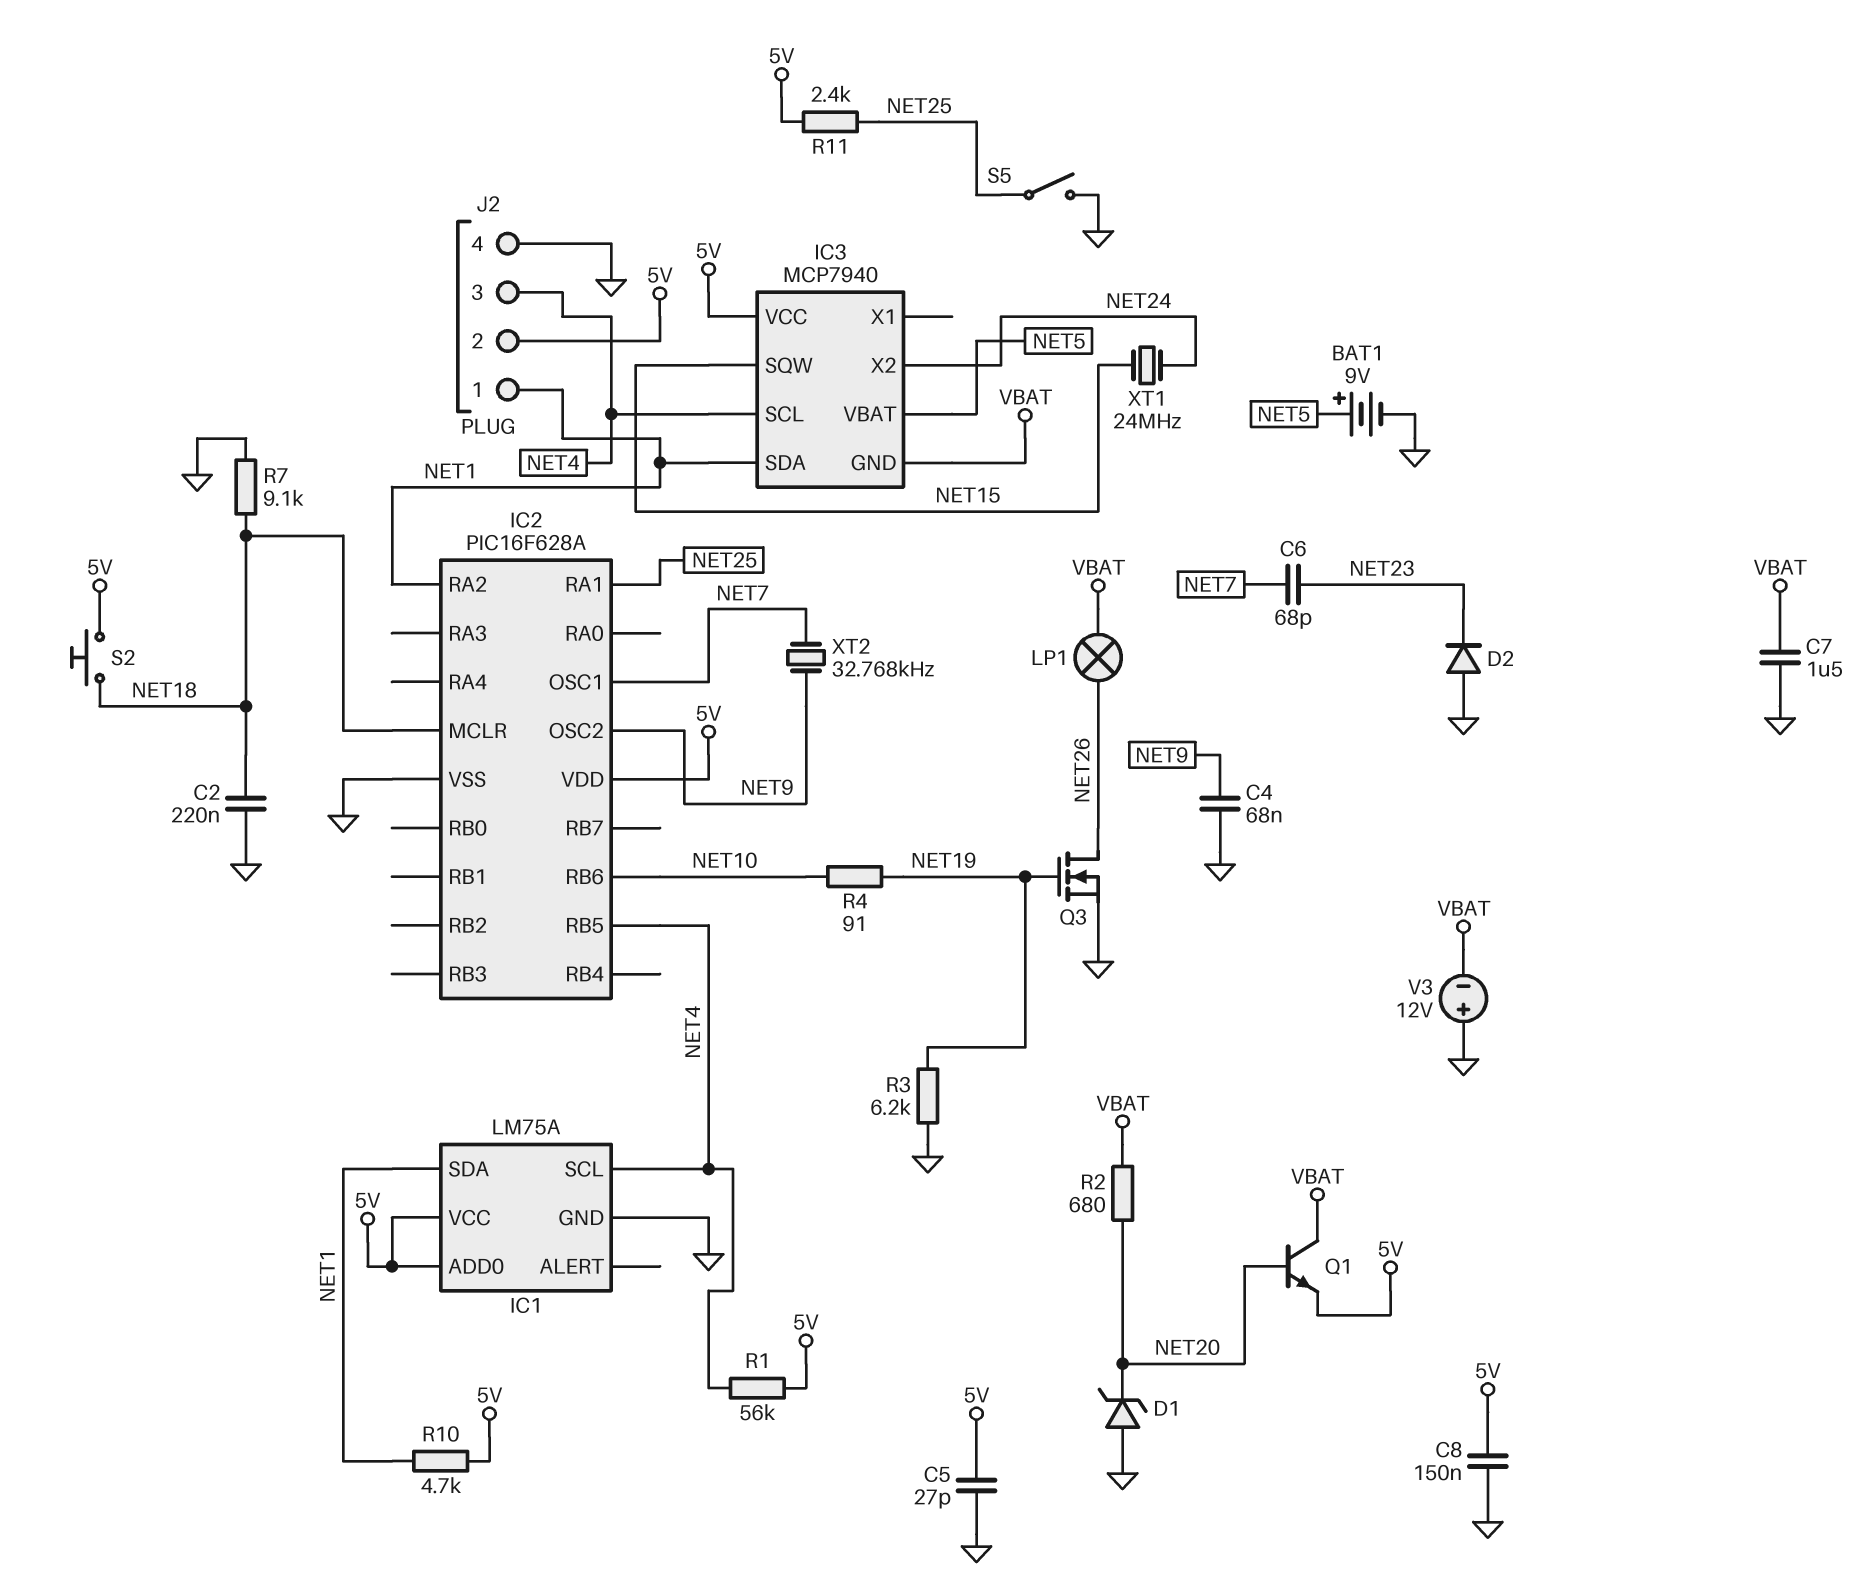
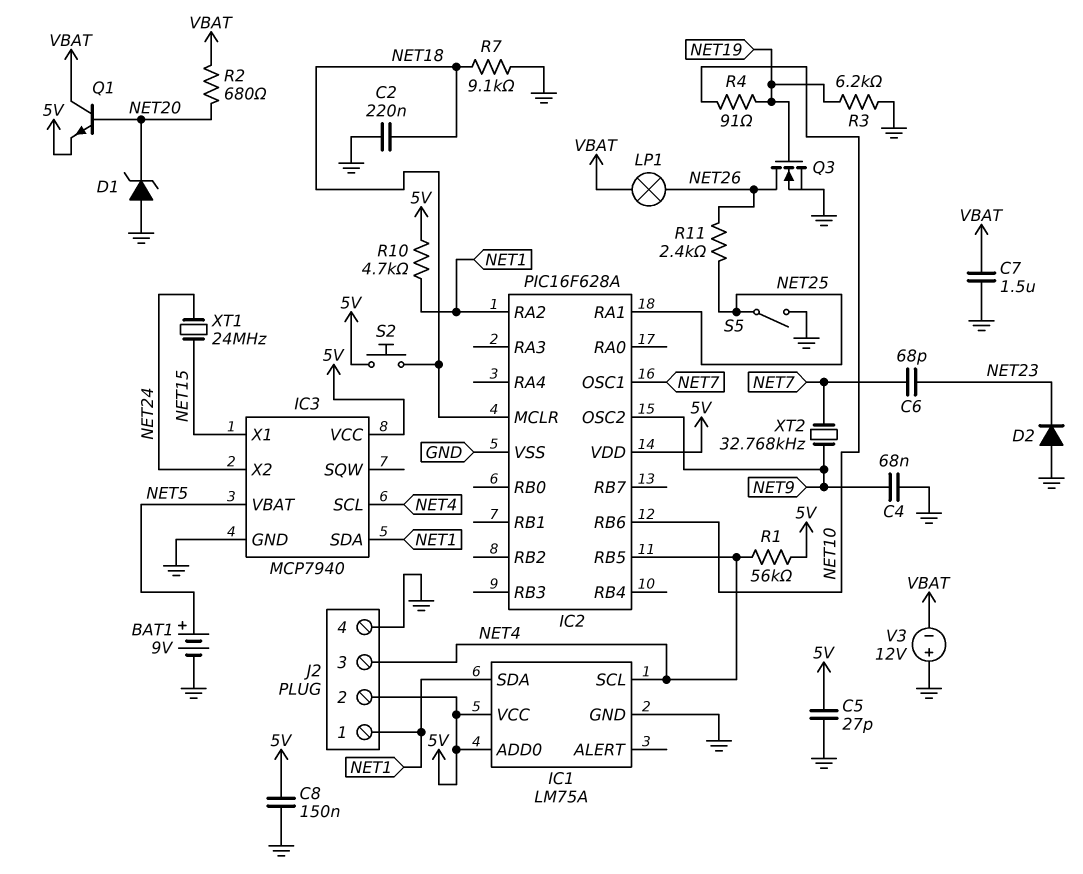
IC3 pin GND: VBAT -> GND
IC3 pin SQW: NET15 -> none
IC3 pin X1: none -> NET15
R11: 2.4k (5V, NET25) -> 2.4k (NET25, NET26)

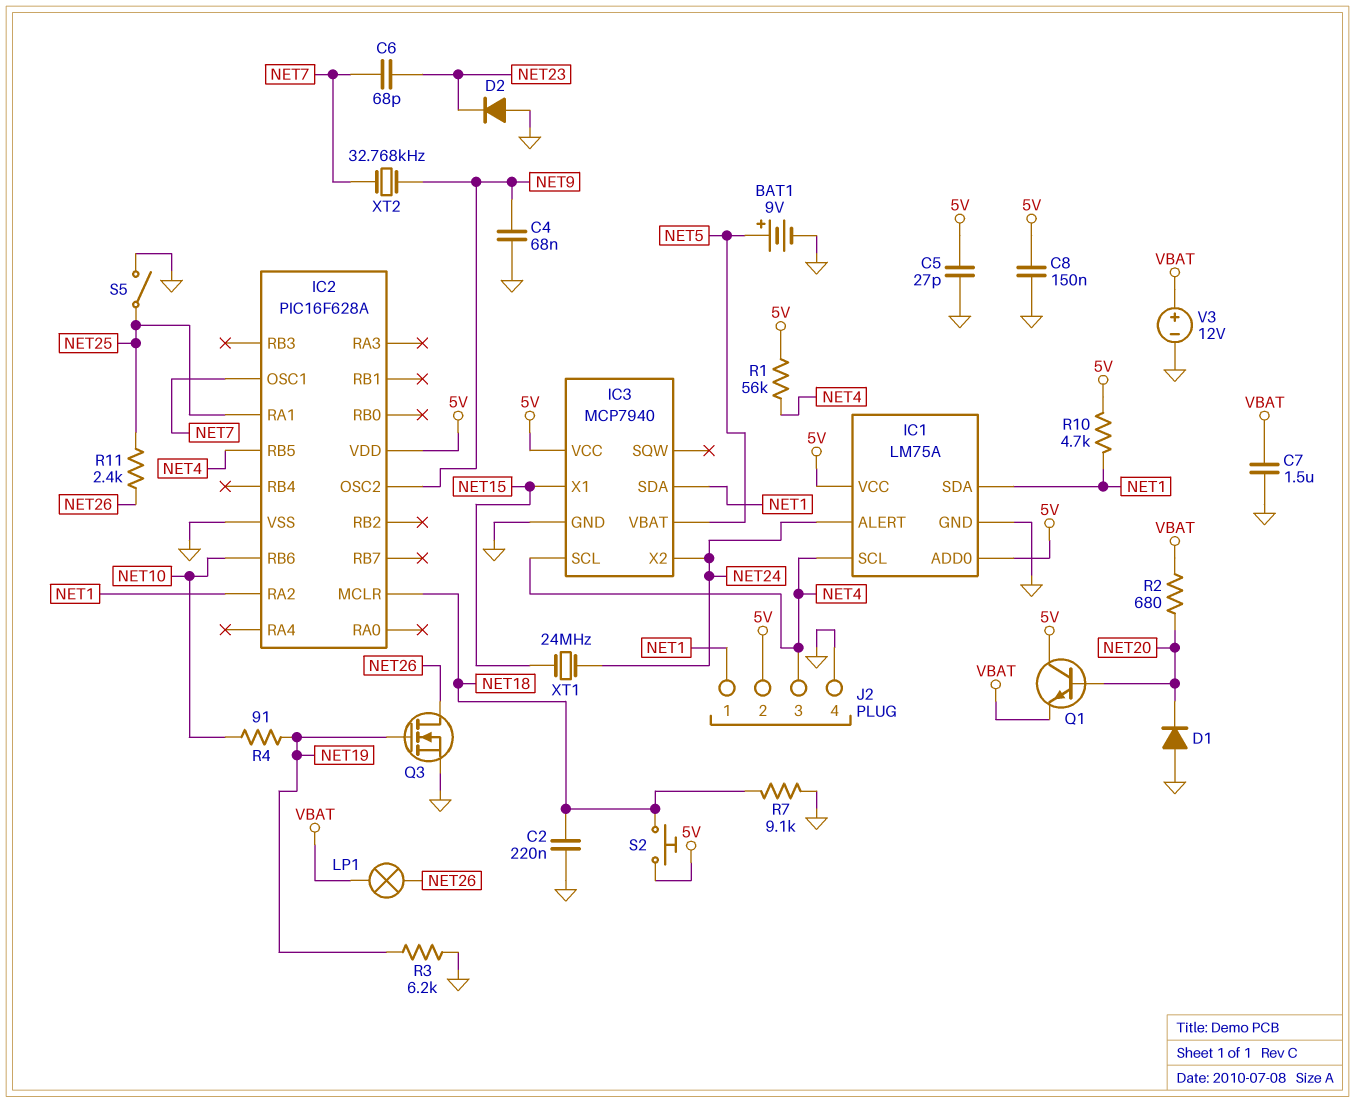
D1: zener (A GND, K NET20) -> diode (A GND, K NET20)
IC1 pin ALERT: none -> NET24
Q1: NPN (B NET20, C VBAT, E 5V) -> NPN (B NET20, C 5V, E VBAT)
V3: 12V (plus GND, minus VBAT) -> 12V (plus VBAT, minus GND)

